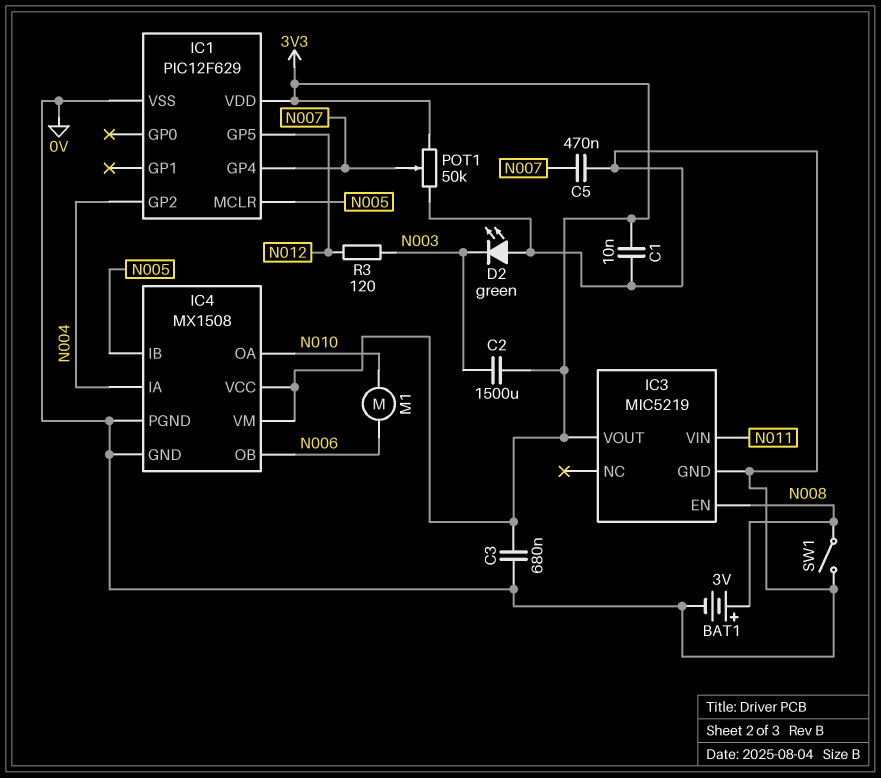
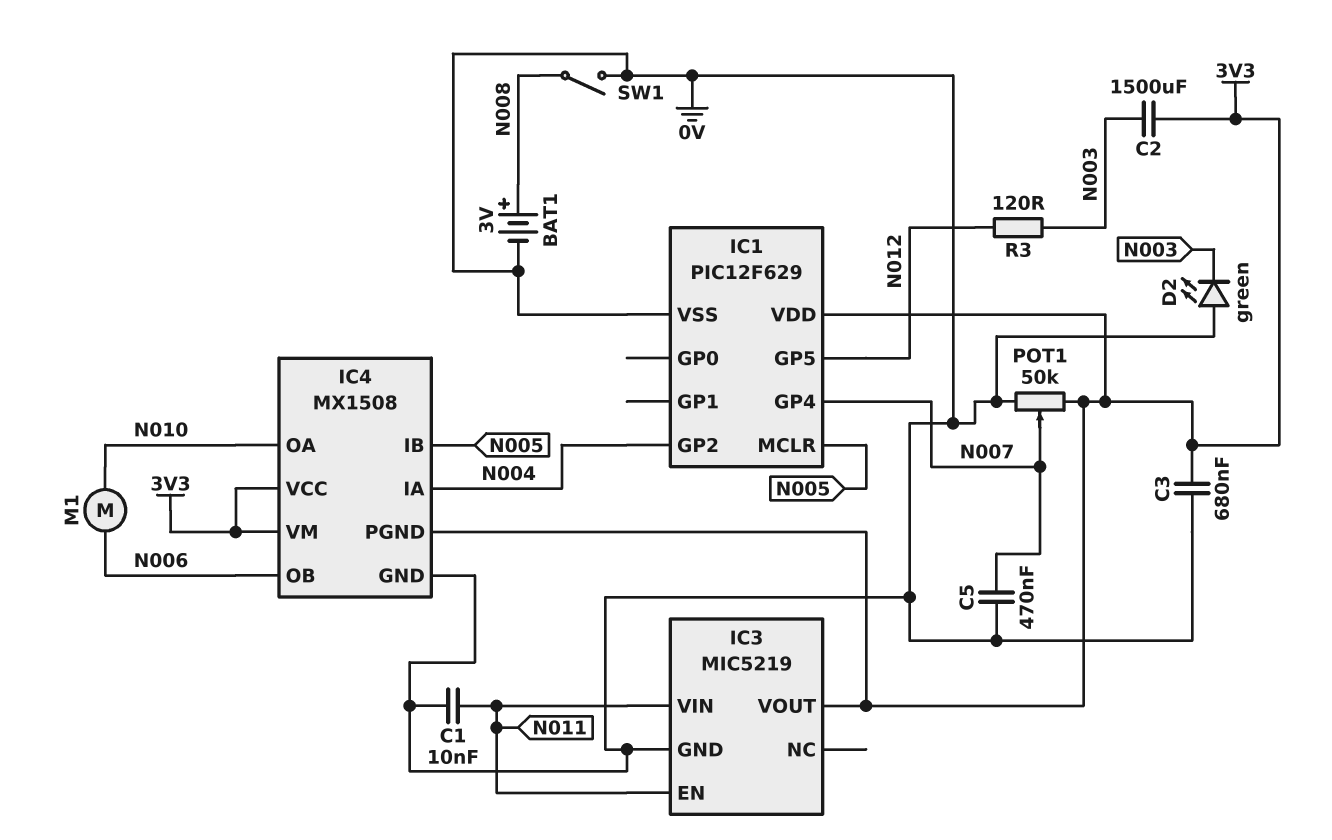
C1: 10nF (0V, 3V3) -> 10nF (0V, N011)
IC3 pin EN: N008 -> N011
IC4 pin PGND: 0V -> 3V3

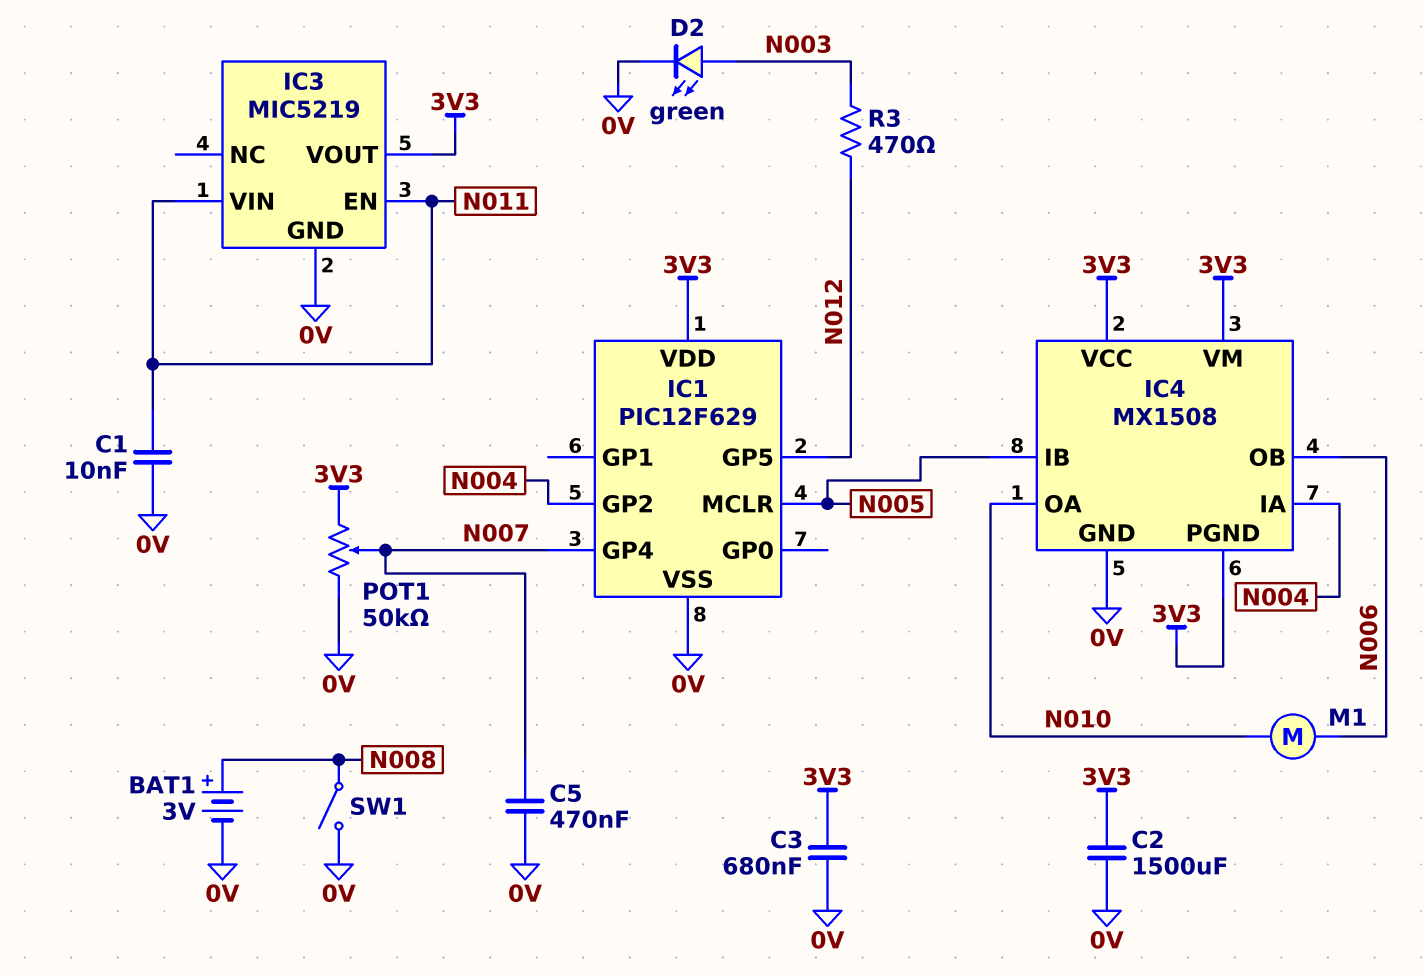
C2: 1500uF (3V3, N003) -> 1500uF (0V, 3V3)
D2: LED green (A 0V, K N003) -> LED green (A N003, K 0V)
R3: 120 (N003, N012) -> 470 (N003, N012)

